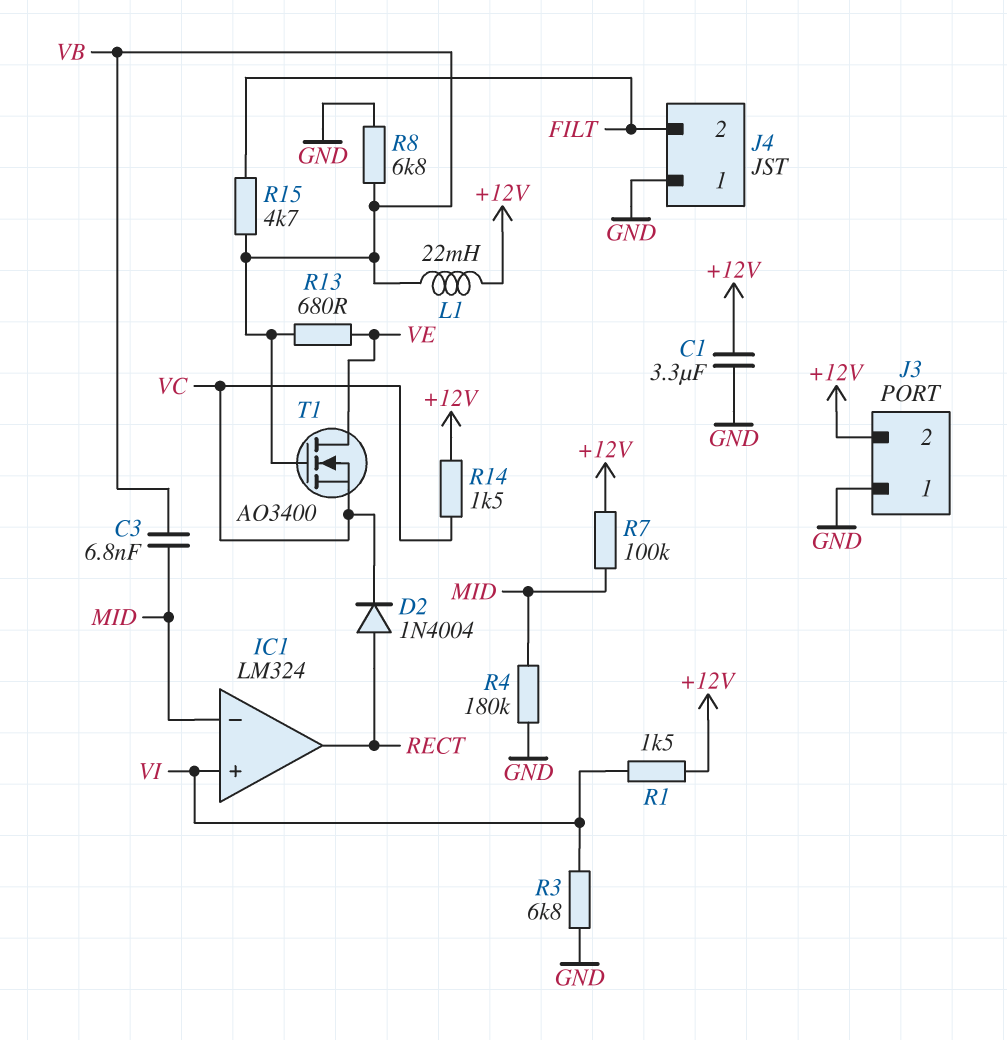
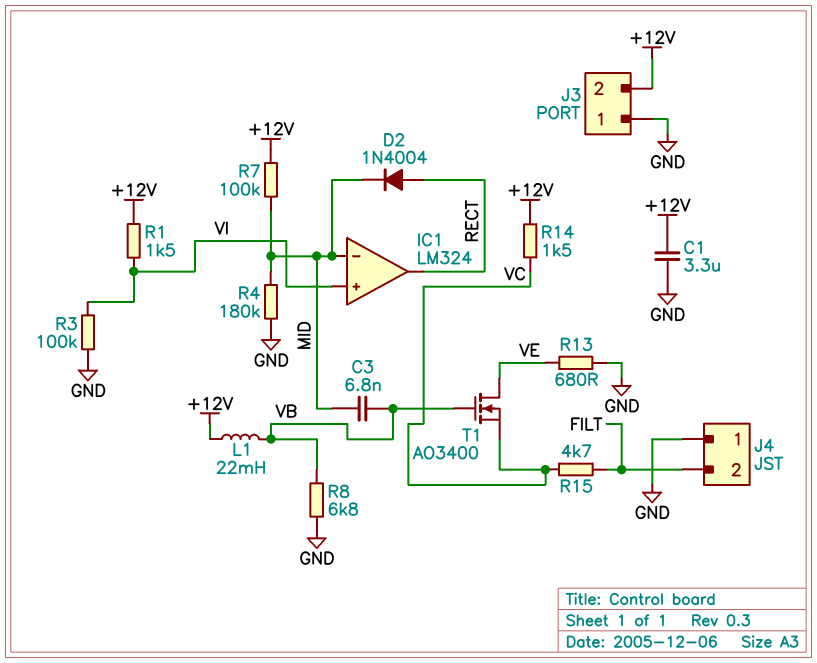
D2: diode 1N4004 (A RECT, K VC) -> diode 1N4004 (A RECT, K MID)
R3: 6.8k (GND, VI) -> 100k (GND, VI)
R13: 680 (VB, VE) -> 680 (GND, VE)
R15: 4.7k (FILT, VB) -> 4.7k (FILT, VC)

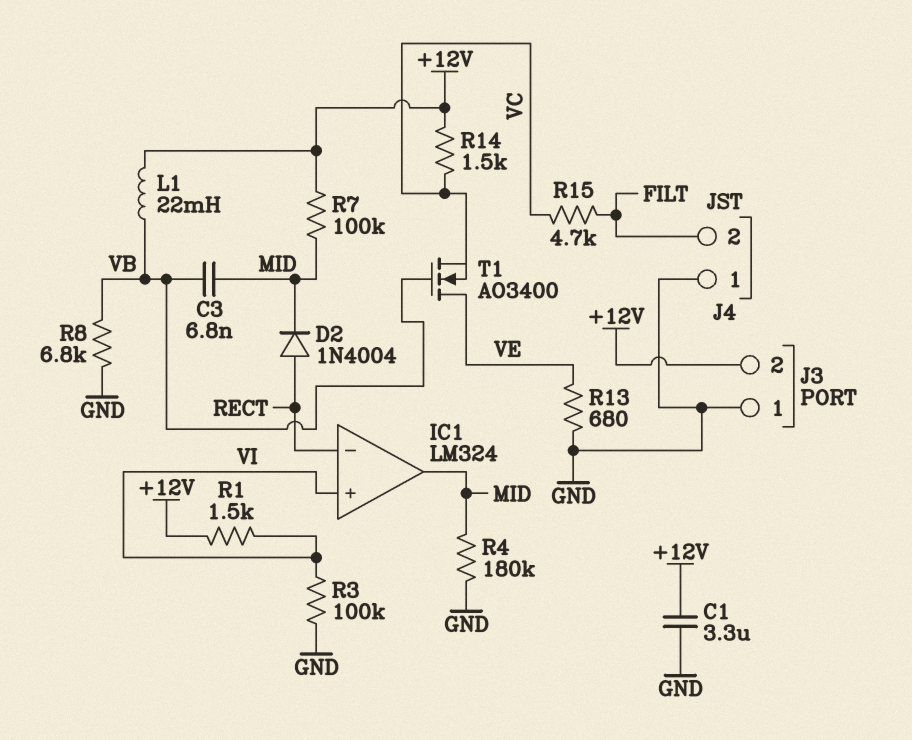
IC1 pin in-: MID -> RECT
IC1 pin out: RECT -> MID

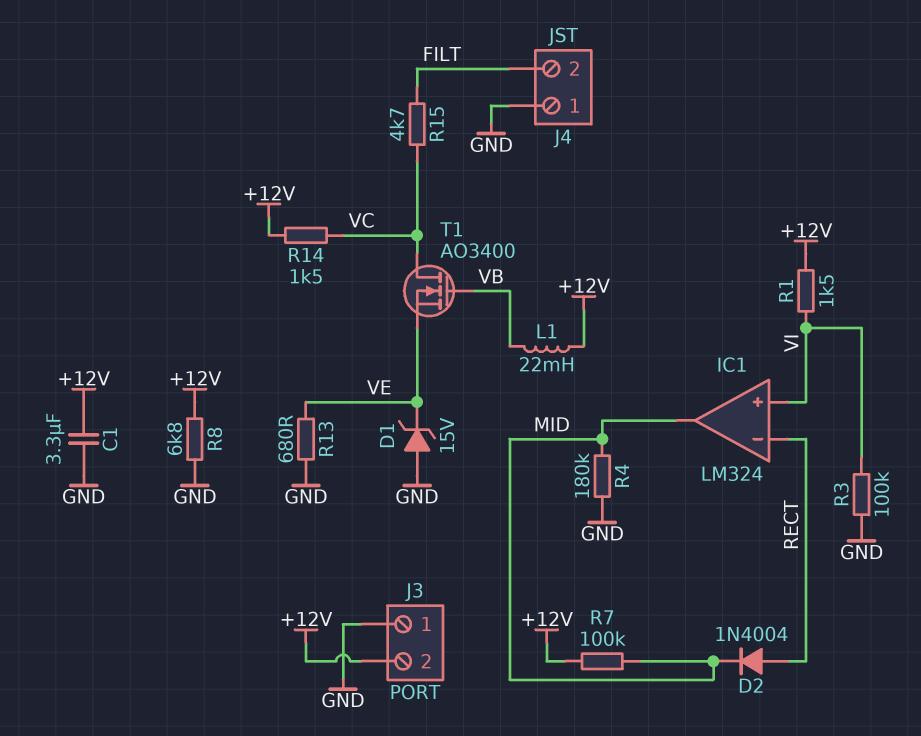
C3: 6.8nF (MID, VB) -> none
D1: none -> zener 15V (A GND, K VE)
R8: 6.8k (GND, VB) -> 6.8k (+12V, GND)
T1: NMOS AO3400 (G VB, D VE, S VC) -> NMOS AO3400 (G VB, D VC, S VE)

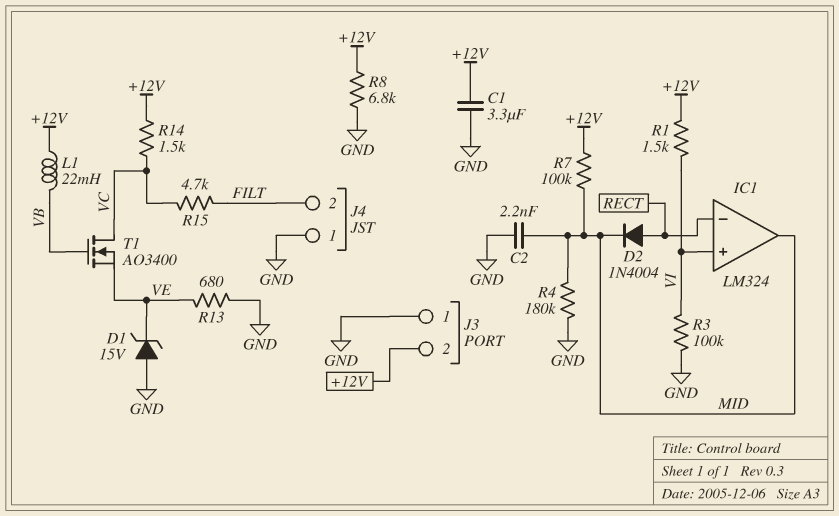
C2: none -> 2.2nF (GND, MID)

